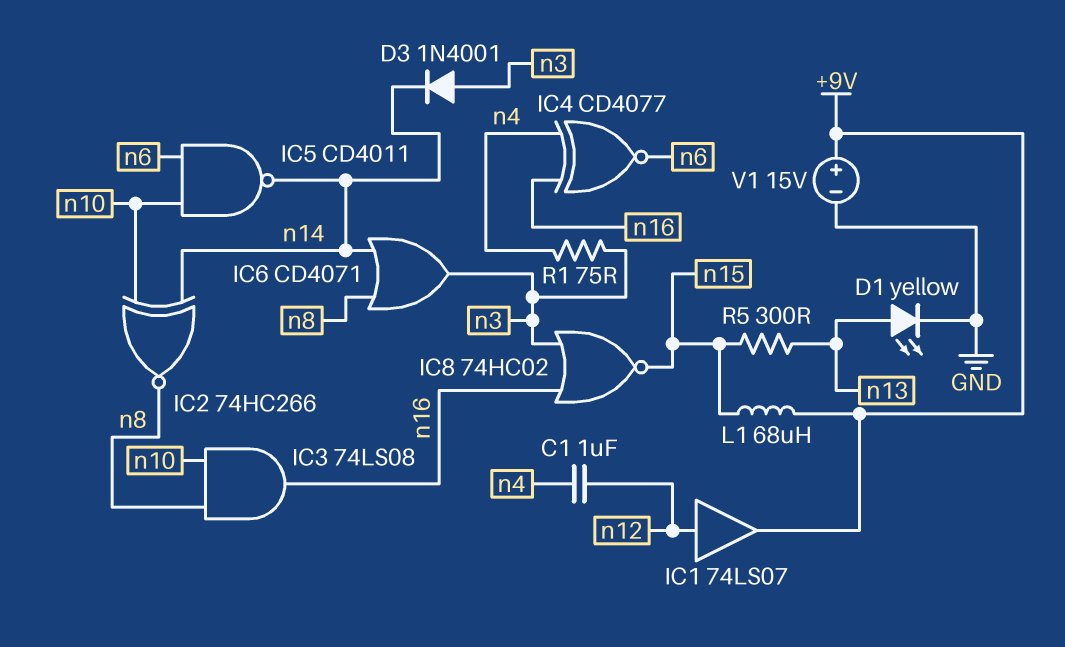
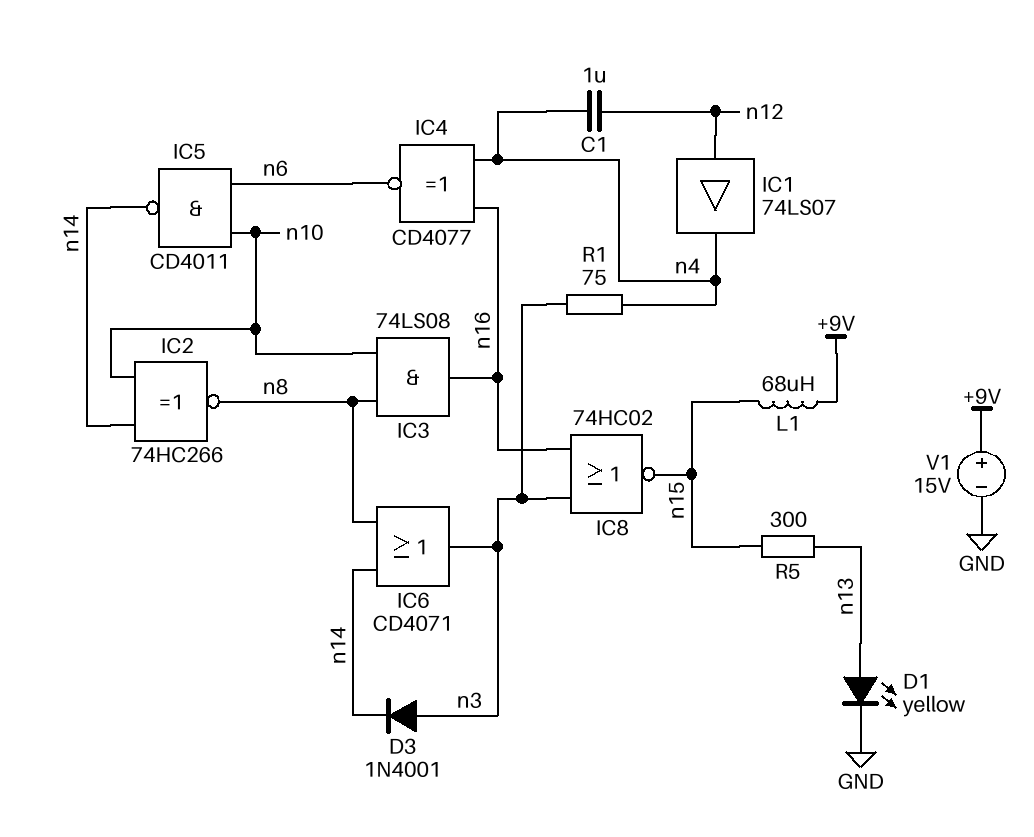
IC1: buffer 74LS07 (in n12, out +9V) -> buffer 74LS07 (in n12, out n4)

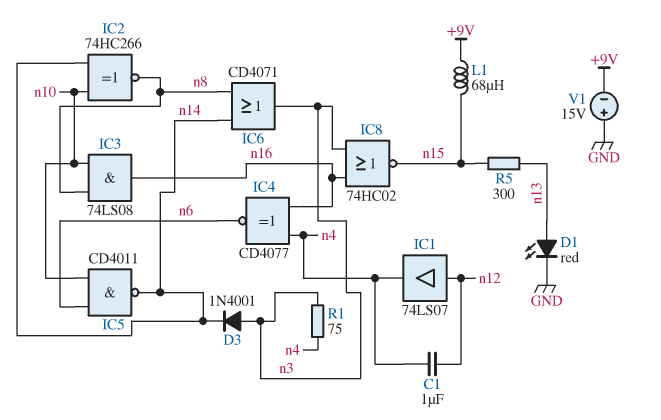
D1: LED yellow (A n13, K GND) -> LED red (A n13, K GND)
V1: 15V (plus +9V, minus GND) -> 15V (plus GND, minus +9V)

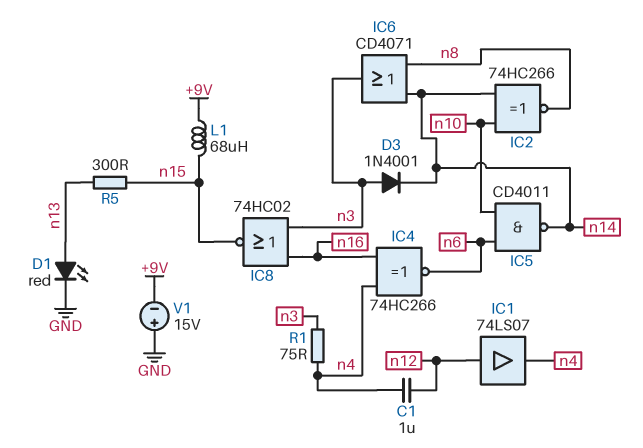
IC3: AND 74LS08 (in n8, in n10, out n16) -> none
IC4: XNOR CD4077 (in n4, in n16, out n6) -> XNOR 74HC266 (in n4, in n16, out n6)

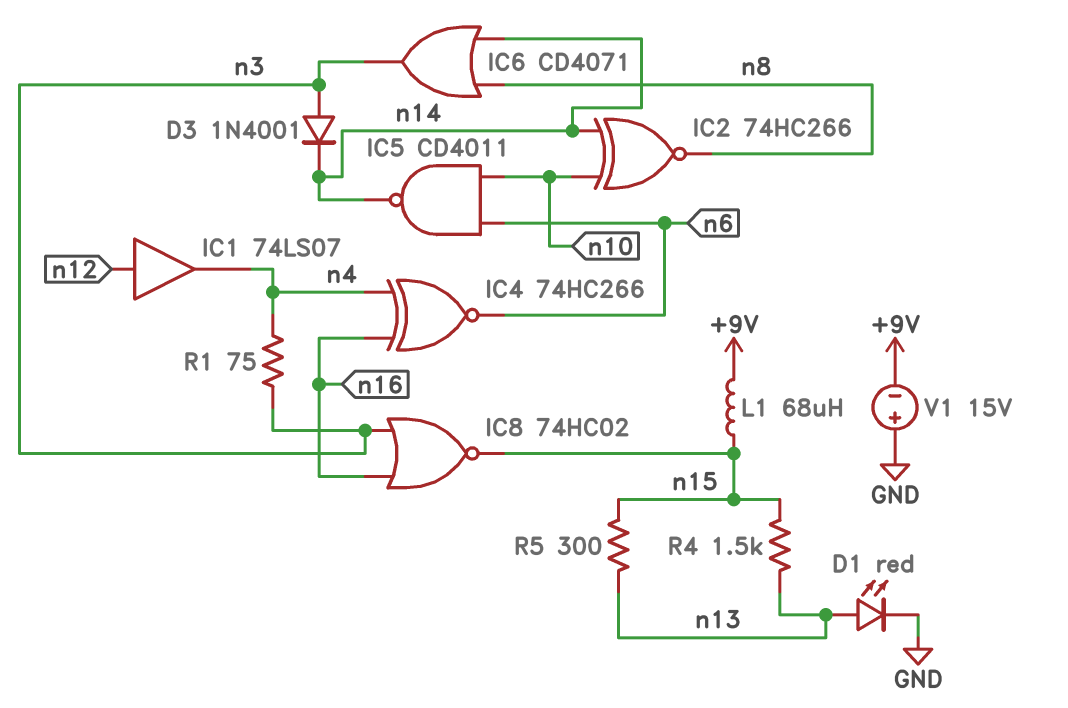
C1: 1uF (n4, n12) -> none
R4: none -> 1.5k (n13, n15)

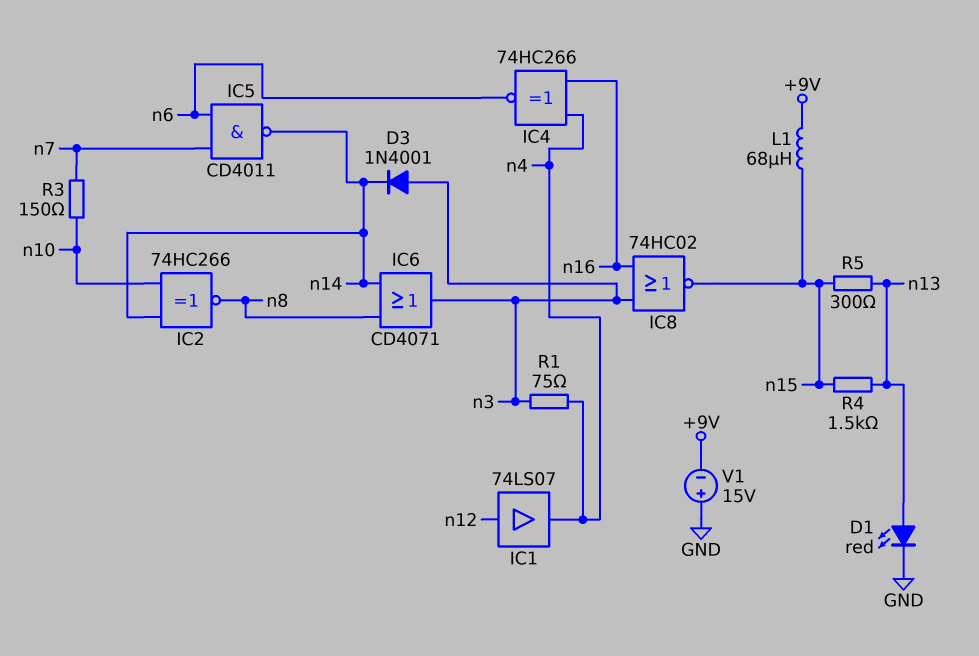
IC5: NAND CD4011 (in n6, in n10, out n14) -> NAND CD4011 (in n6, in n7, out n14)
R3: none -> 150 (n7, n10)

